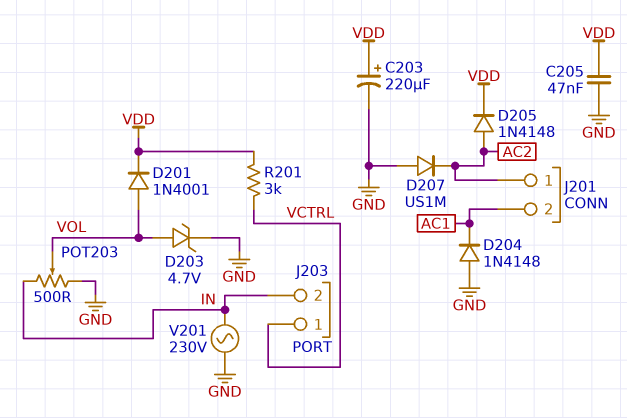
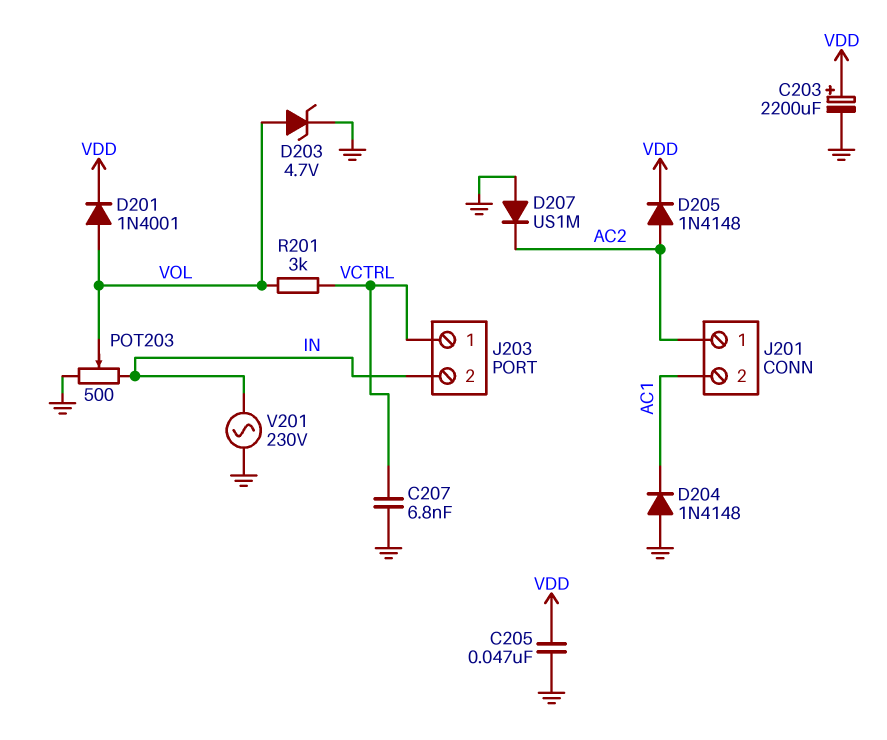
C203: 220uF (plus VDD, minus GND) -> 2200uF (plus VDD, minus GND)
C207: none -> 6.8nF (GND, VCTRL)
R201: 3k (VCTRL, VDD) -> 3k (VCTRL, VOL)

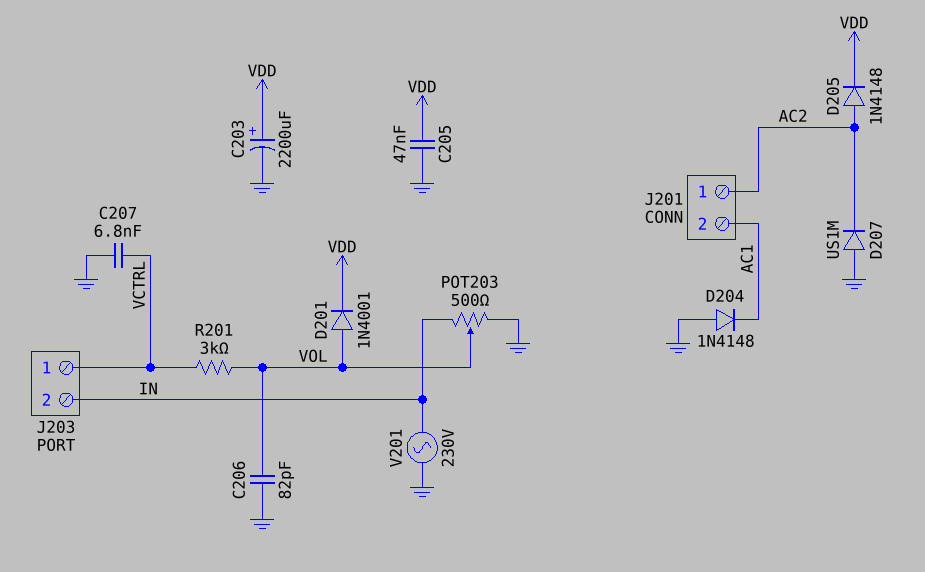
C206: none -> 82pF (GND, VOL)
D203: zener 4.7V (A VOL, K GND) -> none

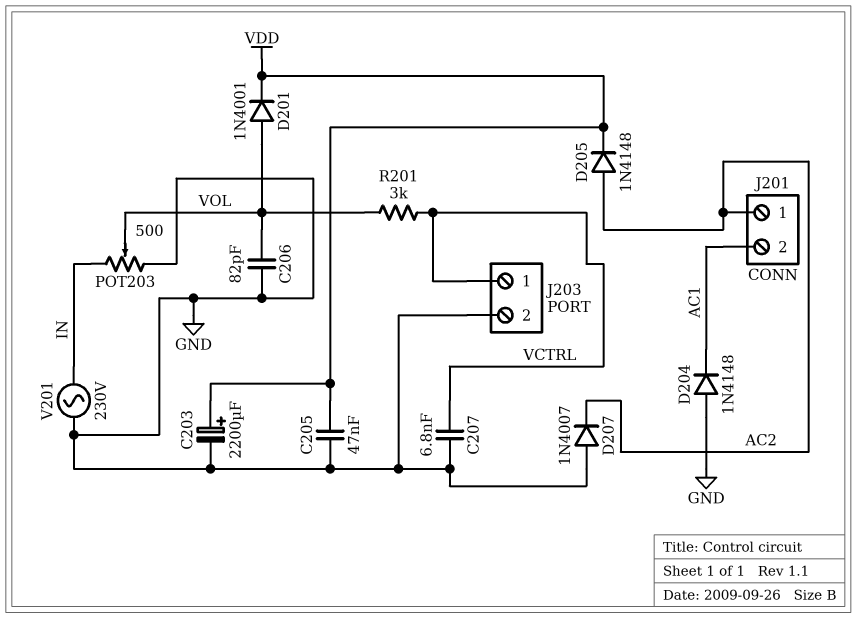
D207: diode US1M (A GND, K AC2) -> diode 1N4007 (A GND, K AC2)
J203 pin 2: IN -> GND

